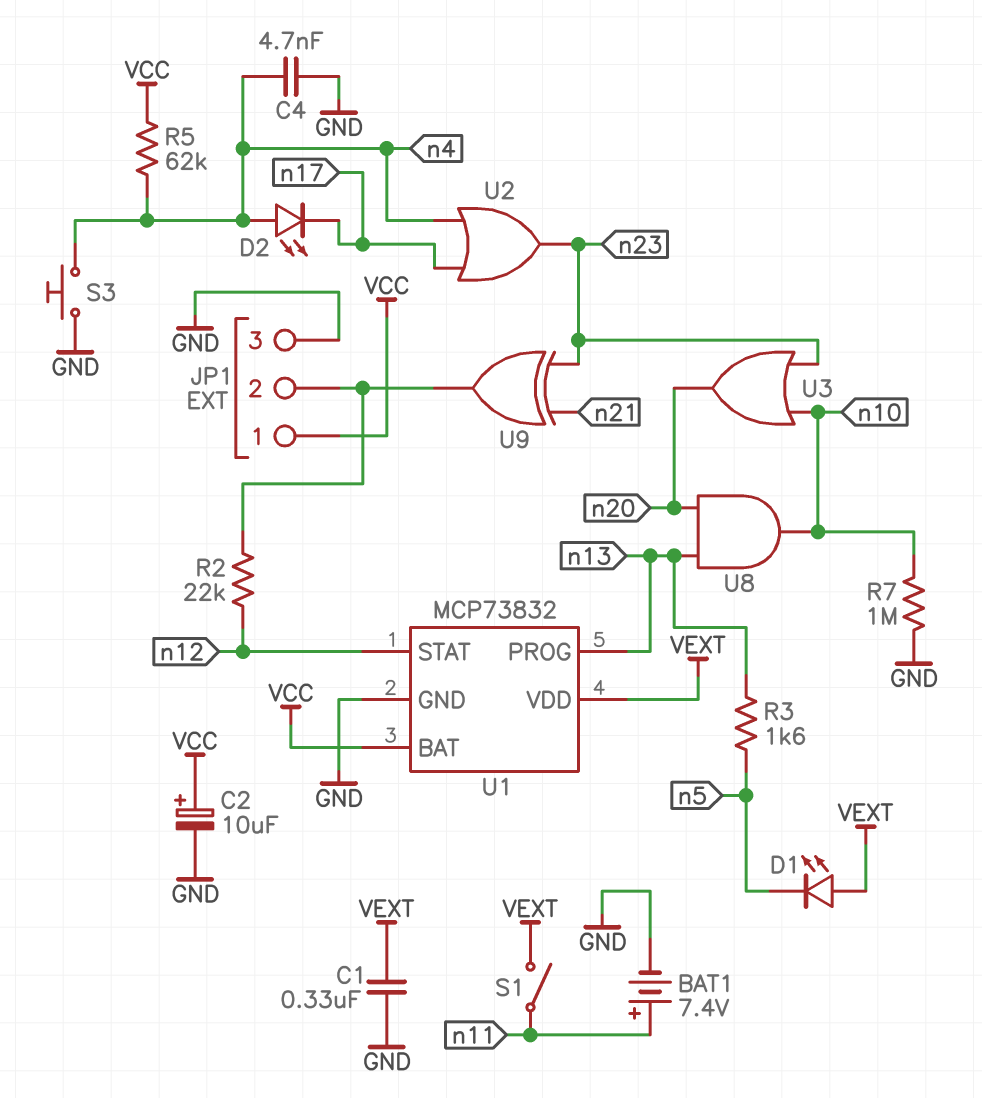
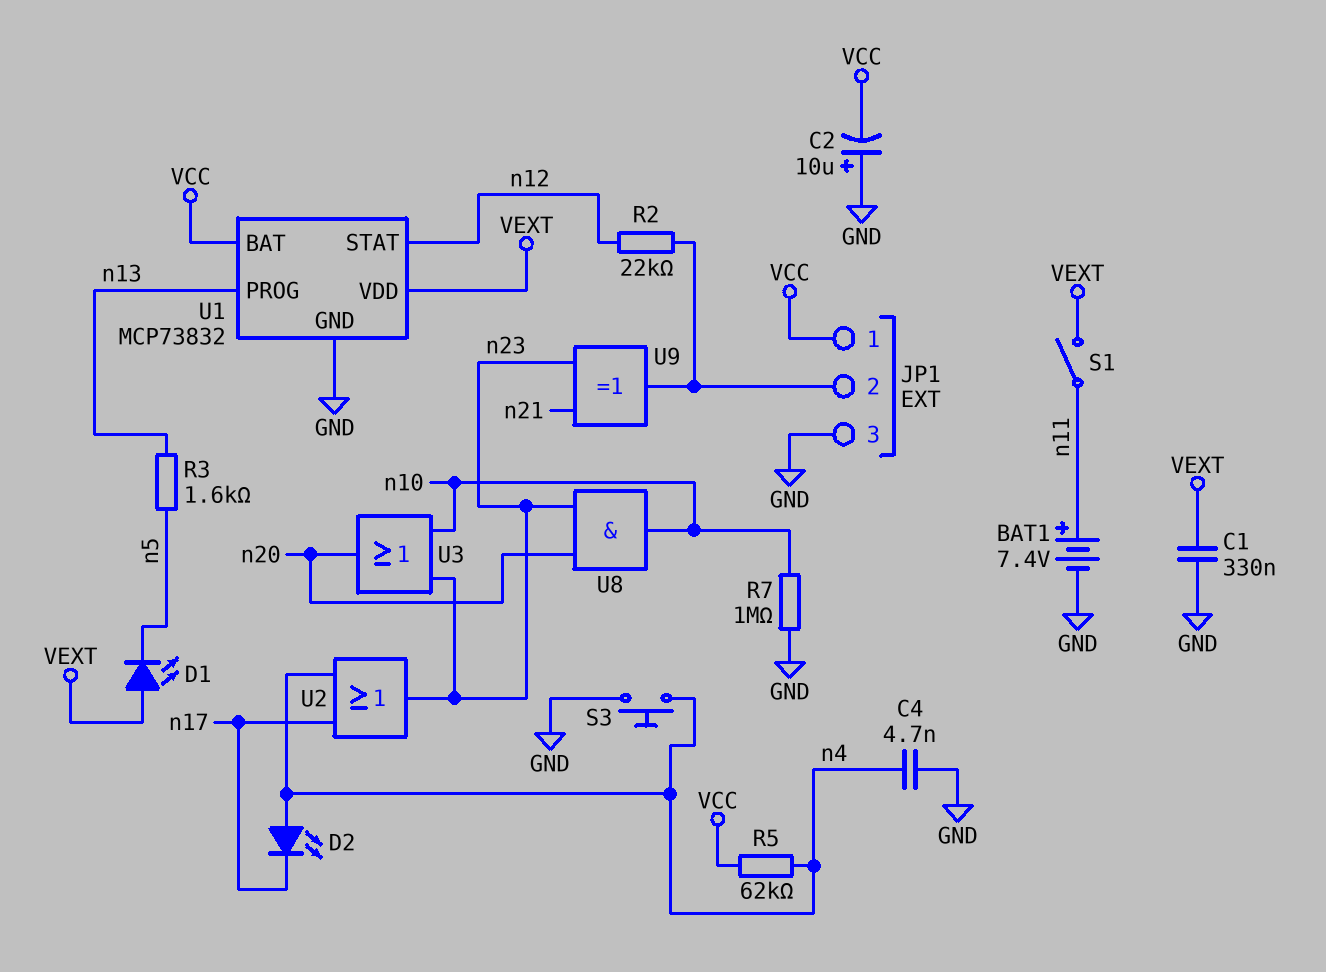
C2: 10uF (plus VCC, minus GND) -> 10uF (plus GND, minus VCC)
U8: AND (in n13, in n20, out n10) -> AND (in n20, in n23, out n10)

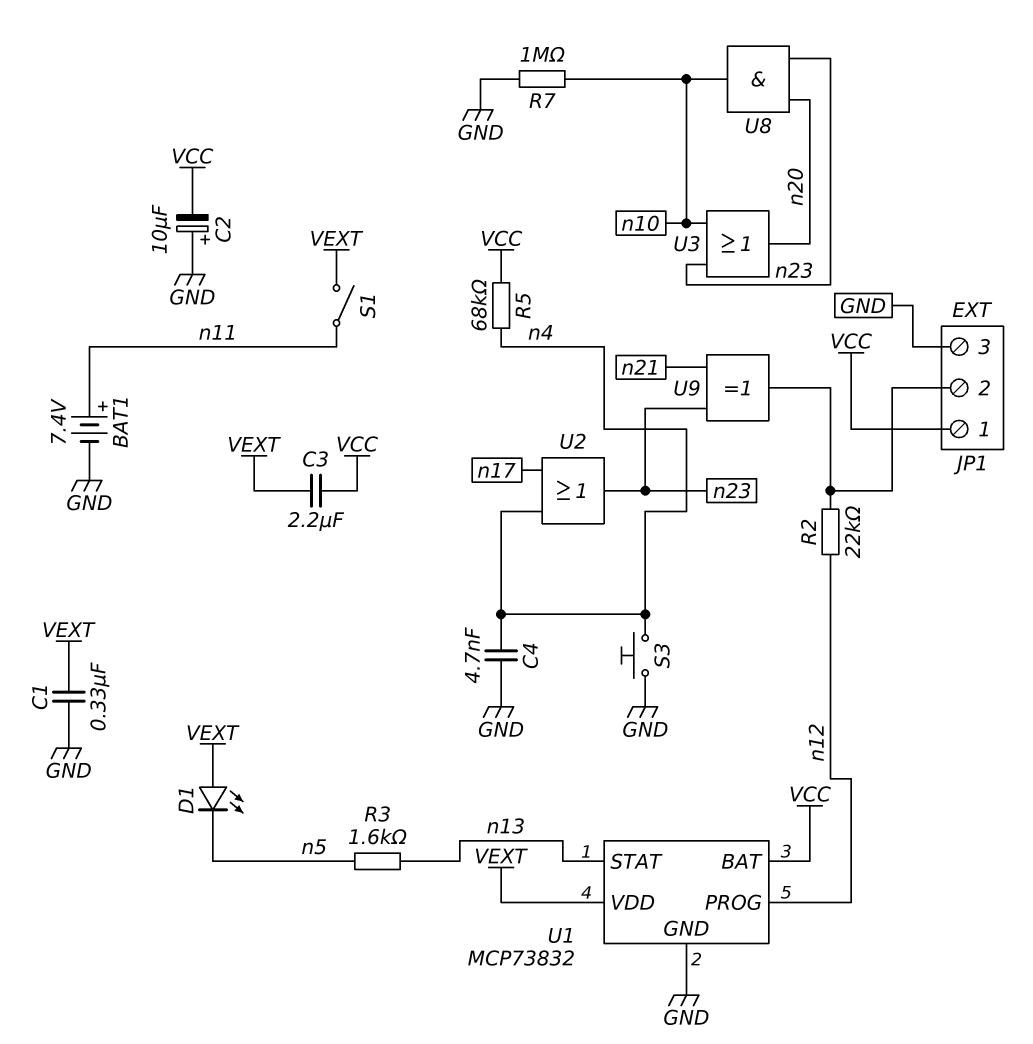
C3: none -> 2.2uF (VCC, VEXT)
D2: LED (A n4, K n17) -> none
R5: 62k (VCC, n4) -> 68k (VCC, n4)
U1 pin PROG: n13 -> n12
U1 pin STAT: n12 -> n13

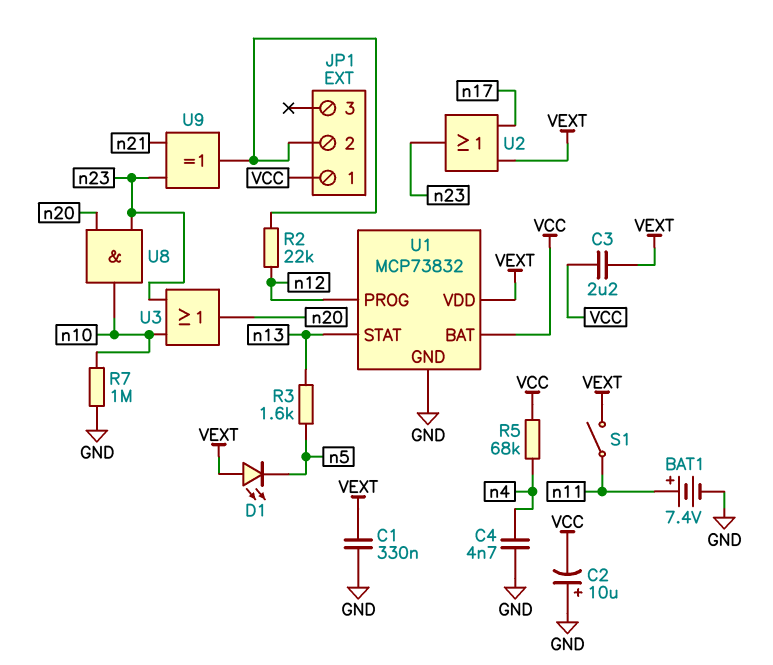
JP1 pin 3: GND -> none
S3: button (GND, n4) -> none
U2: OR (in n4, in n17, out n23) -> OR (in VEXT, in n17, out n23)

